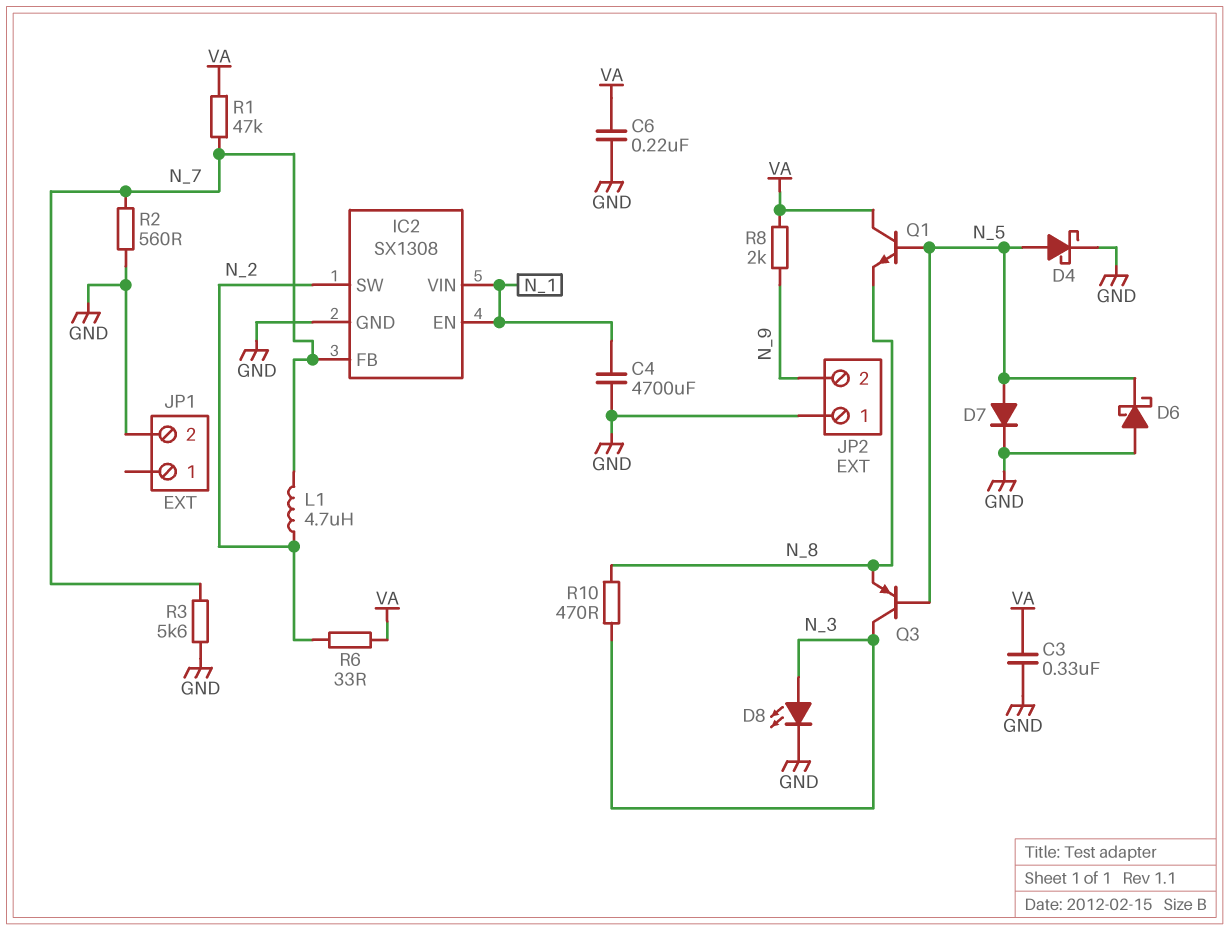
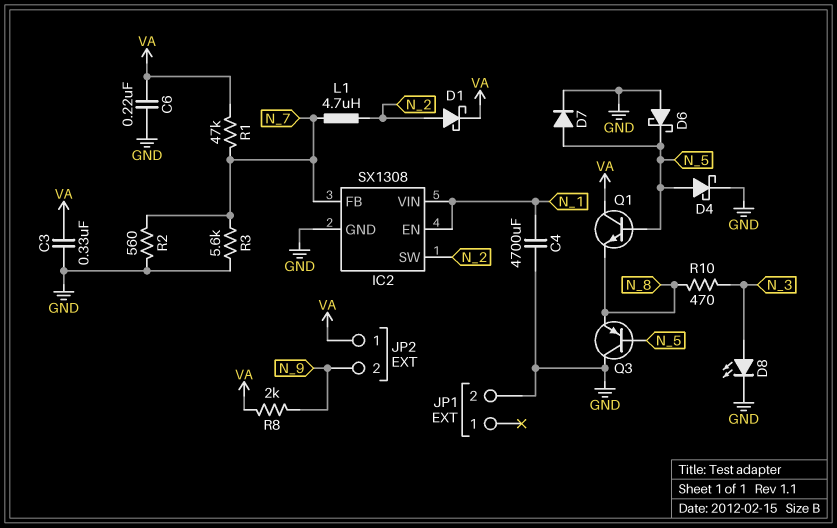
D1: none -> schottky (A N_2, K VA)
JP2 pin 1: GND -> VA
Q3: PNP (B N_5, C N_3, E N_8) -> PNP (B N_5, C GND, E N_8)
R6: 33 (N_2, VA) -> none

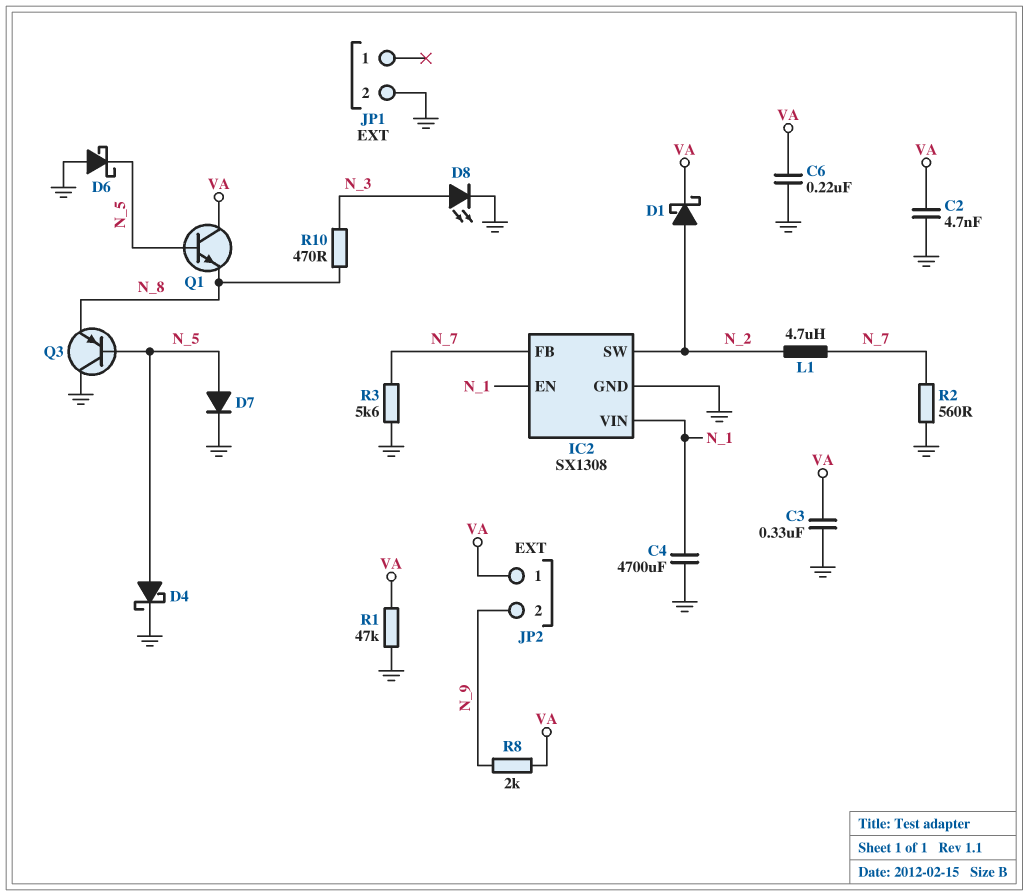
C2: none -> 4.7nF (GND, VA)
R1: 47k (N_7, VA) -> 47k (GND, VA)

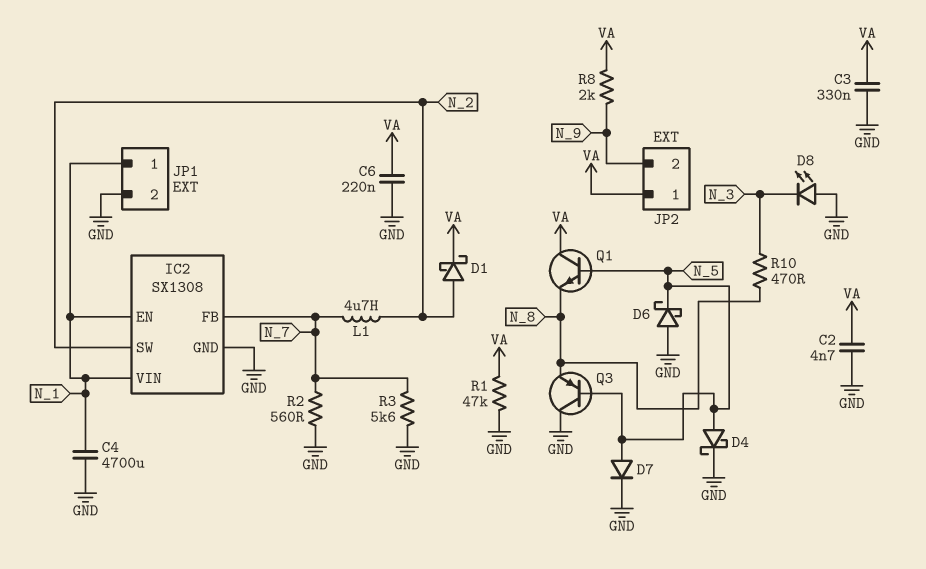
D8: LED (A N_3, K GND) -> LED (A GND, K N_3)
JP1 pin 1: none -> N_1

